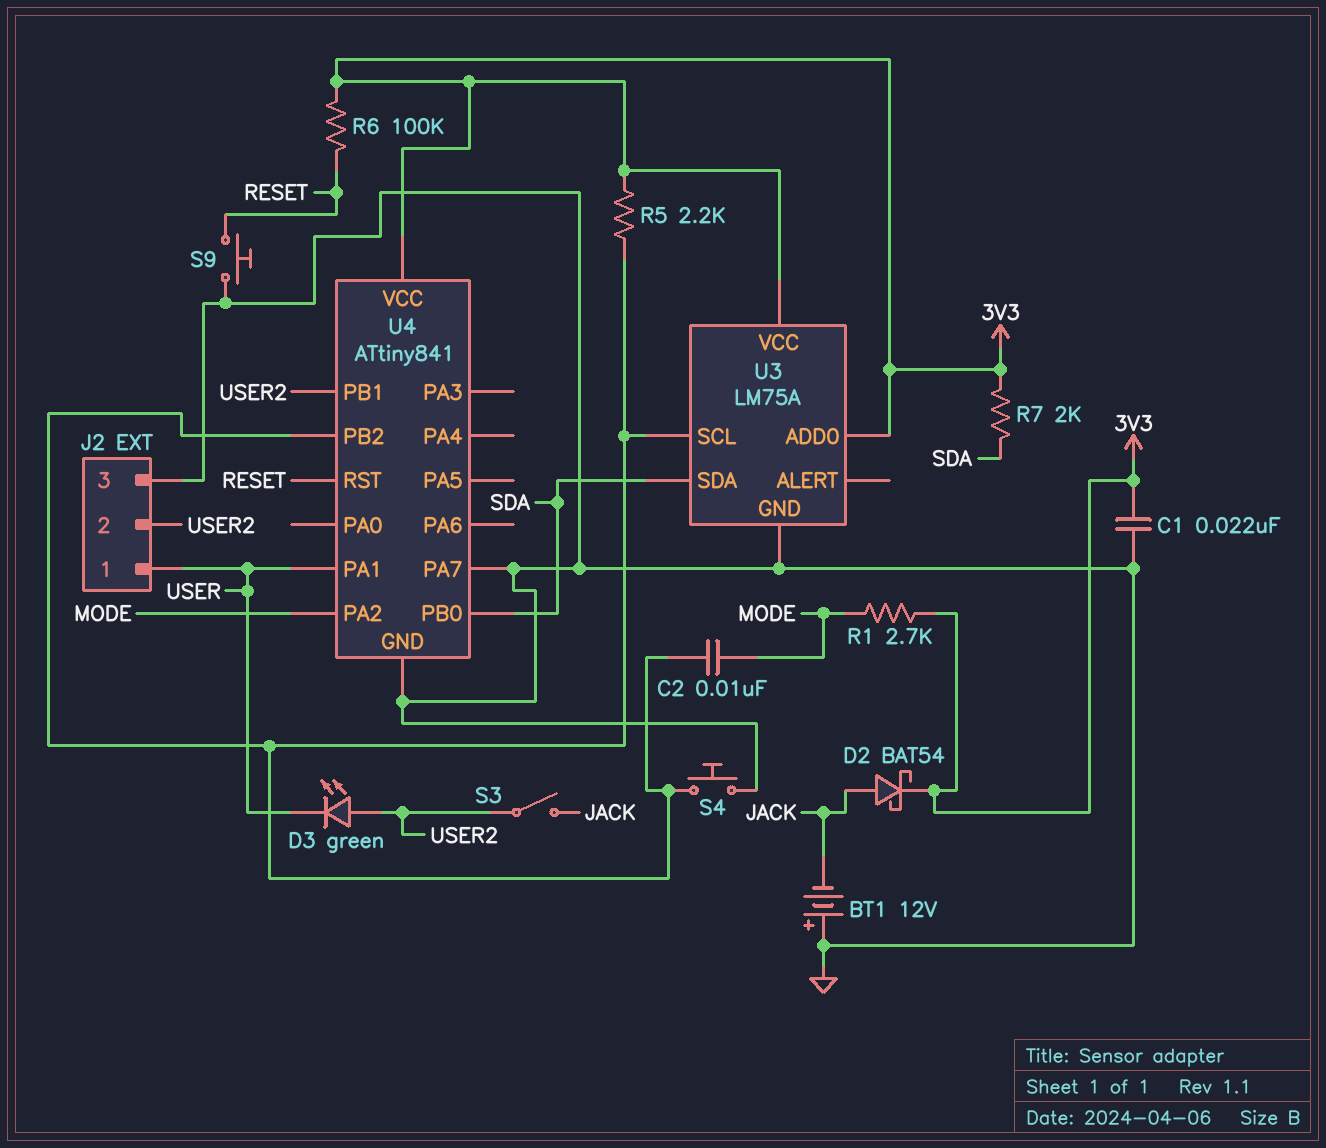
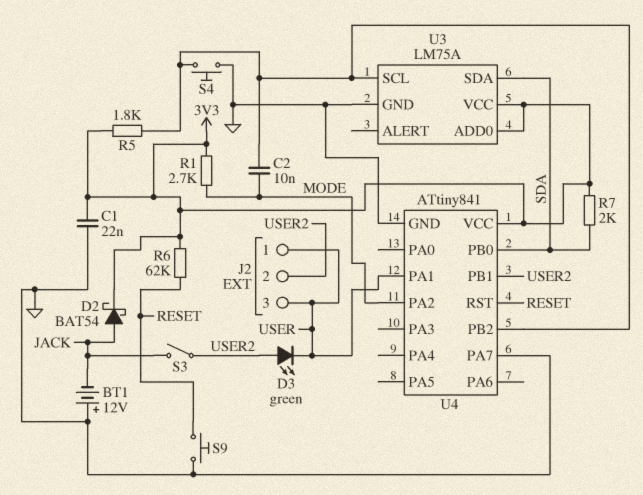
J2 pin 3: GND -> USER
R5: 2.2k (3V3, U3/SCL) -> 1.8k (3V3, U3/SCL)
R6: 100k (3V3, RESET) -> 62k (3V3, RESET)

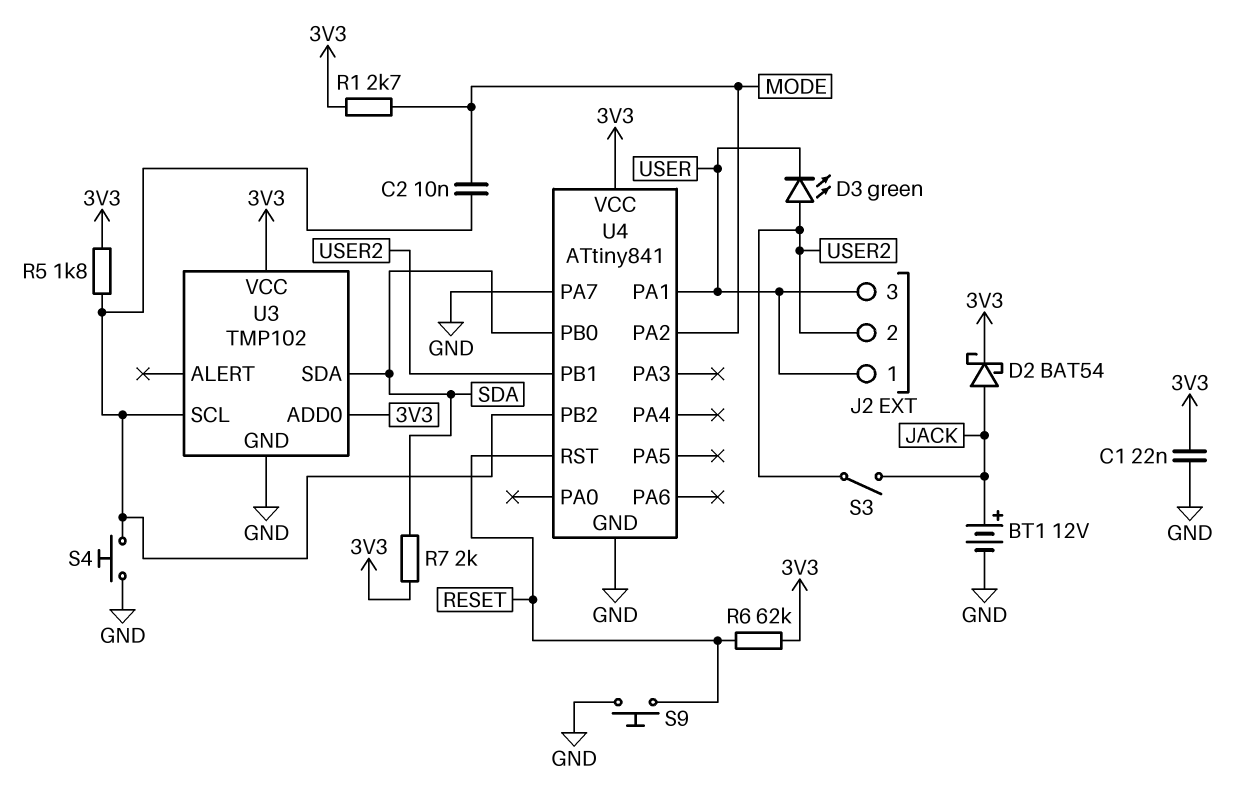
BT1: 12V (plus GND, minus JACK) -> 12V (plus JACK, minus GND)
U3: LM75A -> TMP102

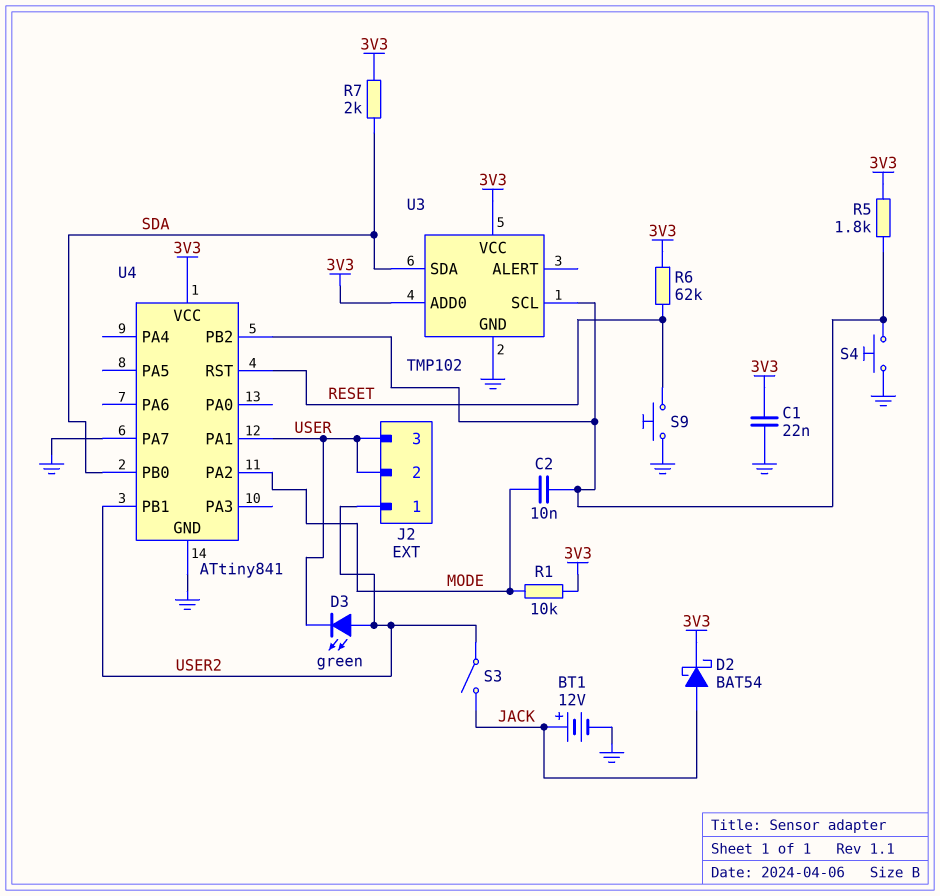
J2 pin 1: USER -> USER2
J2 pin 2: USER2 -> USER
R1: 2.7k (3V3, MODE) -> 10k (3V3, MODE)

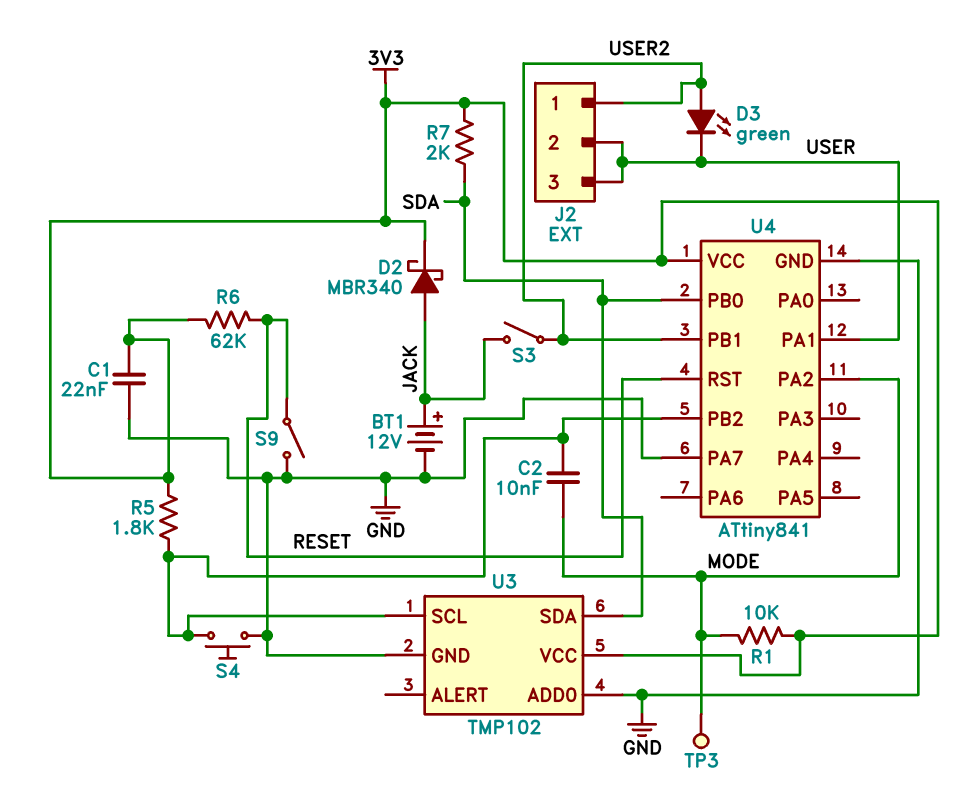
D2: schottky BAT54 (A JACK, K 3V3) -> schottky MBR340 (A JACK, K 3V3)
S9: button (GND, RESET) -> switch (GND, RESET)
TP3: none -> test point (MODE)
U3 pin ADD0: 3V3 -> GND

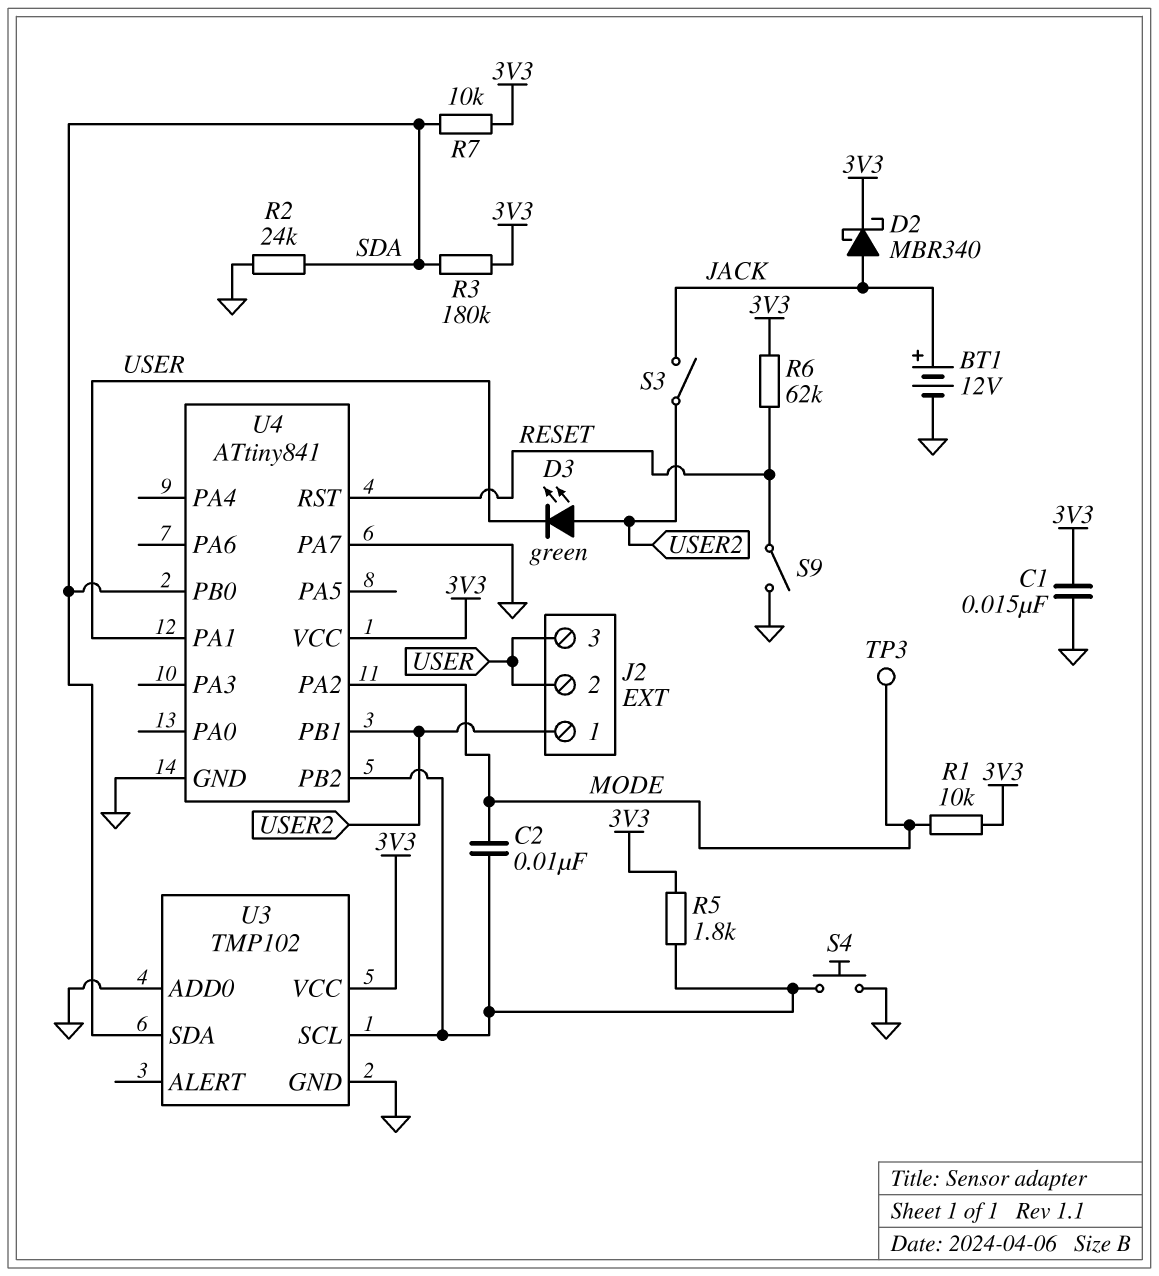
C1: 22nF (3V3, GND) -> 15nF (3V3, GND)
R2: none -> 24k (GND, SDA)
R3: none -> 180k (3V3, SDA)
R7: 2k (3V3, SDA) -> 10k (3V3, SDA)

